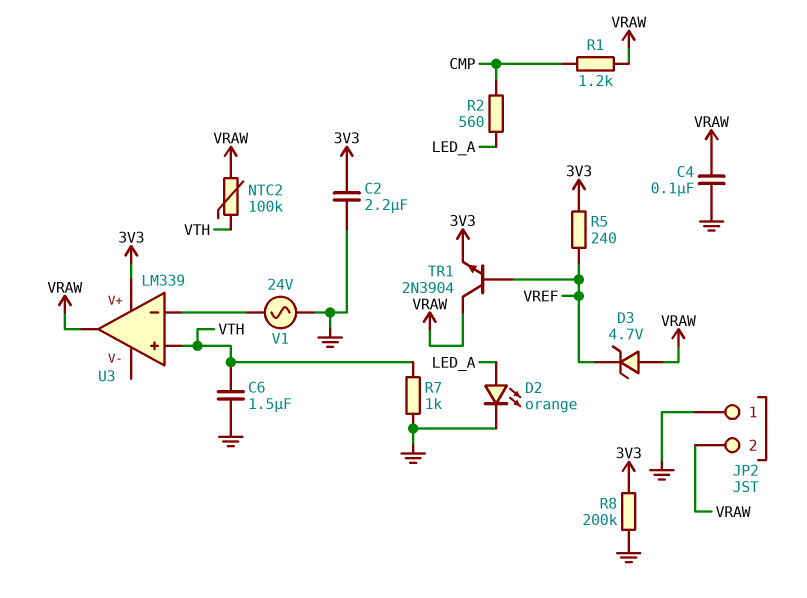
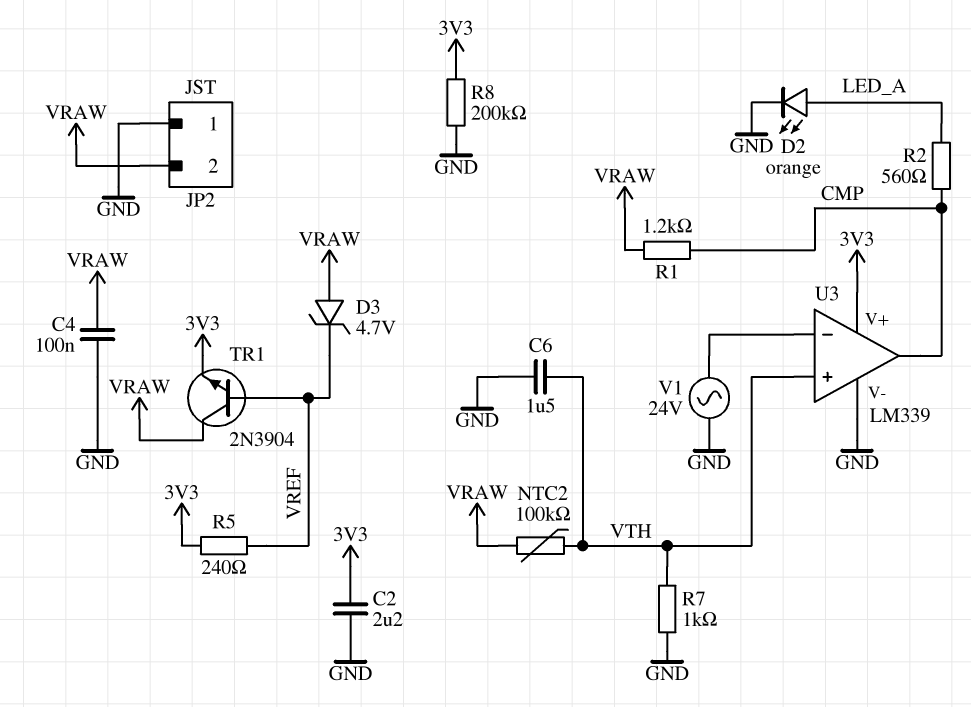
U3 pin V-: none -> GND
U3 pin out: VRAW -> CMP

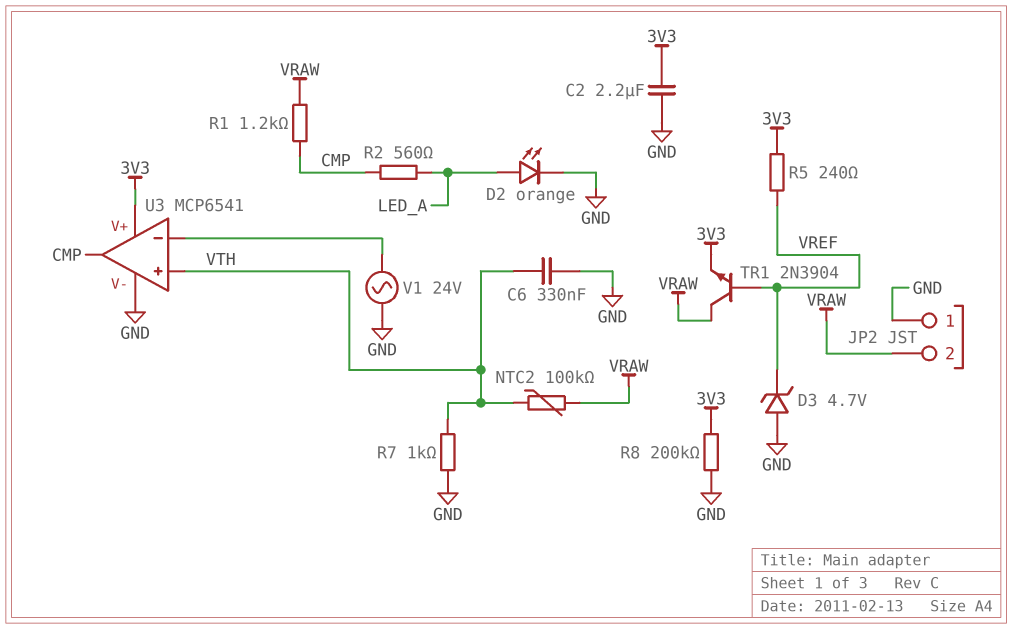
C4: 100nF (GND, VRAW) -> none
C6: 1.5uF (GND, VTH) -> 330nF (GND, VTH)
D3: zener 4.7V (A VRAW, K VREF) -> zener 4.7V (A GND, K VREF)
U3: LM339 -> MCP6541

